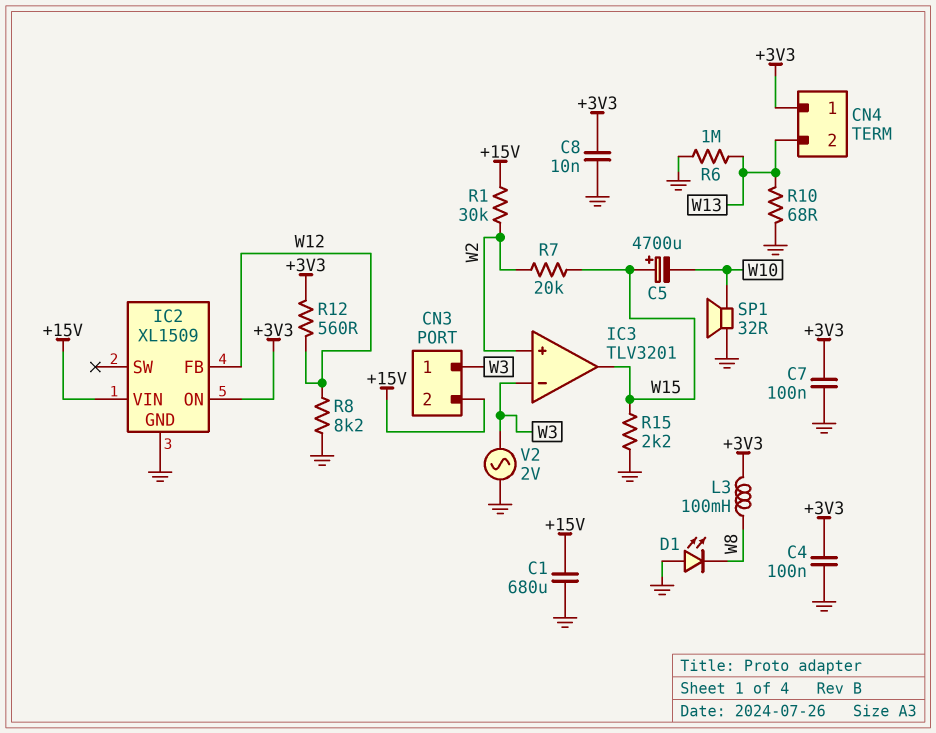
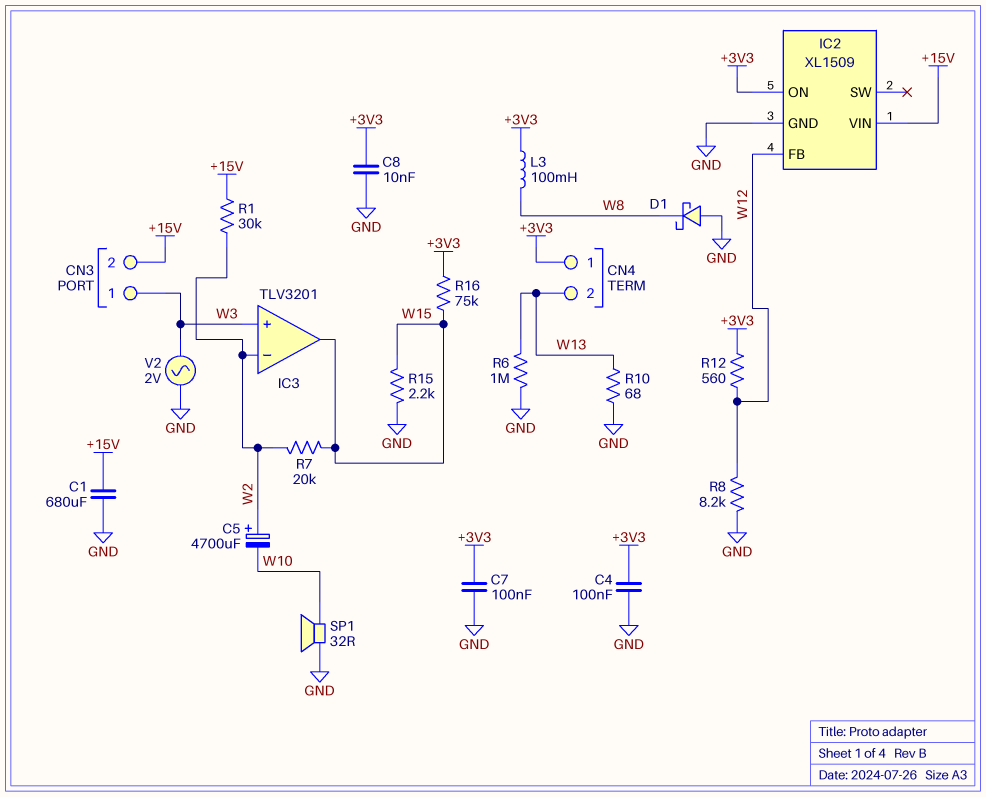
C5: 4700uF (plus W15, minus W10) -> 4700uF (plus W2, minus W10)
D1: LED (A GND, K W8) -> schottky (A GND, K W8)
IC3 pin in+: W2 -> W3
IC3 pin in-: W3 -> W2
R16: none -> 75k (+3V3, W15)

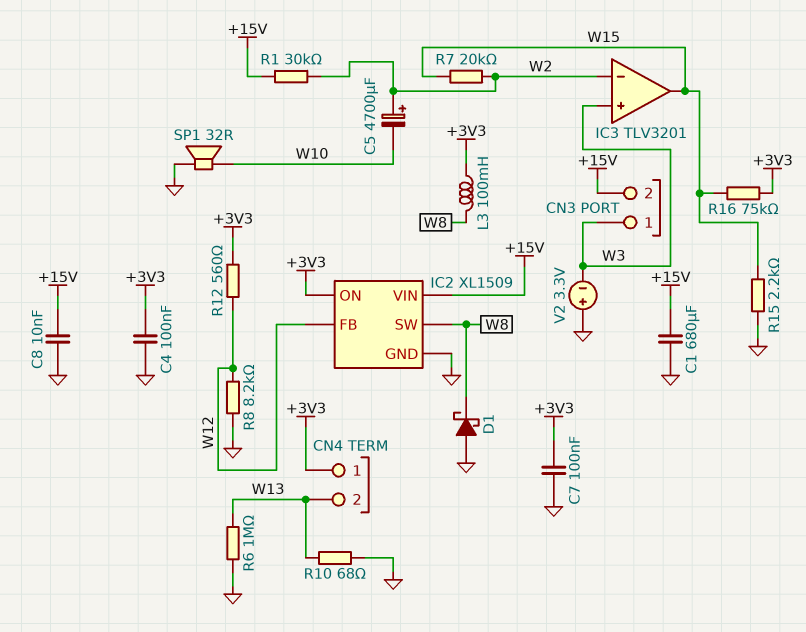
C8: 10nF (+3V3, GND) -> 10nF (+15V, GND)
IC2 pin SW: none -> W8
V2: AC 2V (GND, W3) -> 3.3V (plus GND, minus W3)

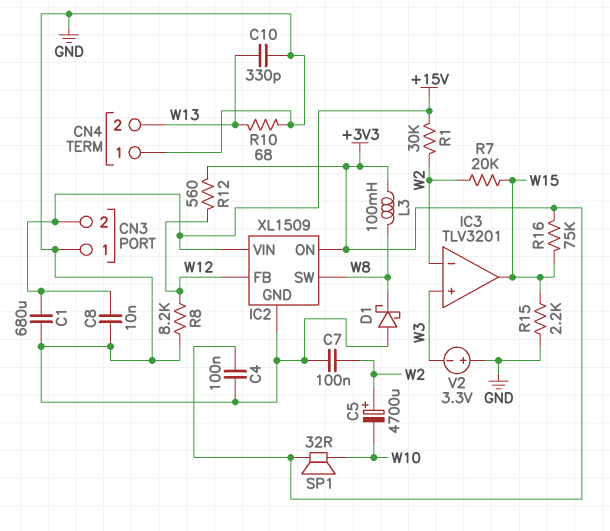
C7: 100nF (+3V3, GND) -> 100nF (GND, W2)
C10: none -> 330pF (GND, W13)
CN3 pin 1: W3 -> GND
CN4 pin 1: +3V3 -> GND
R6: 1M (GND, W13) -> none
SP1: speaker 32R (GND, W10) -> speaker 32R (+3V3, W10)

